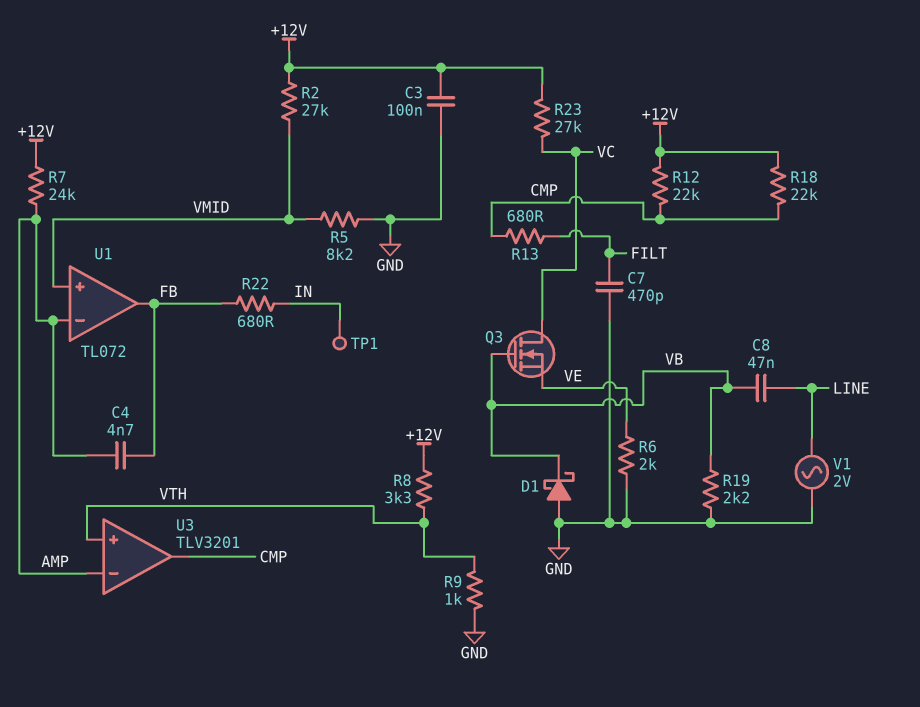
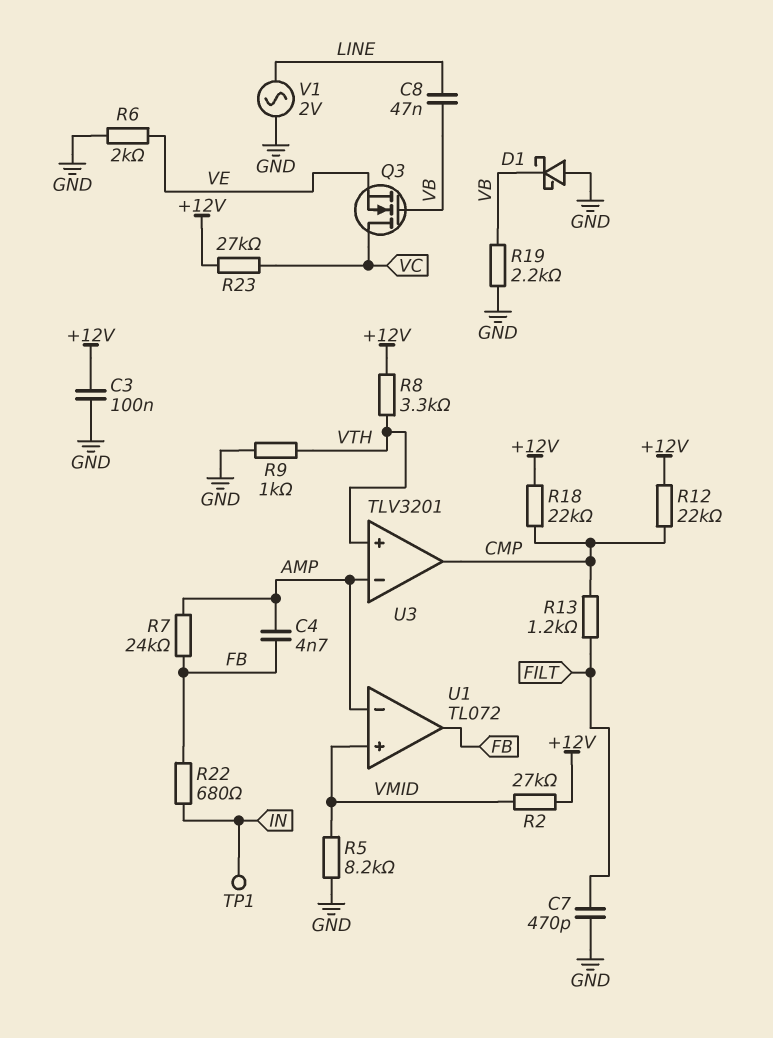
R7: 24k (+12V, AMP) -> 24k (AMP, FB)
R13: 680 (CMP, FILT) -> 1.2k (CMP, FILT)

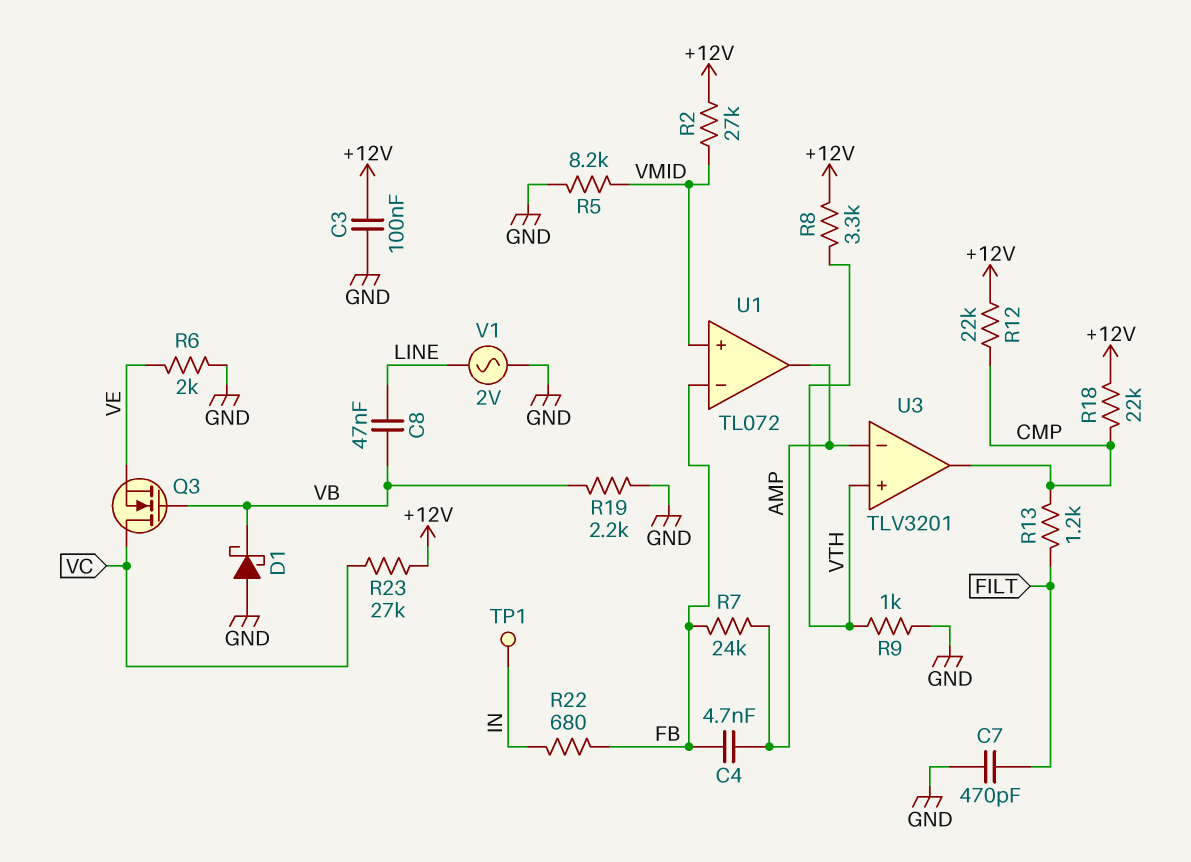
U1 pin in-: AMP -> FB
U1 pin out: FB -> AMP

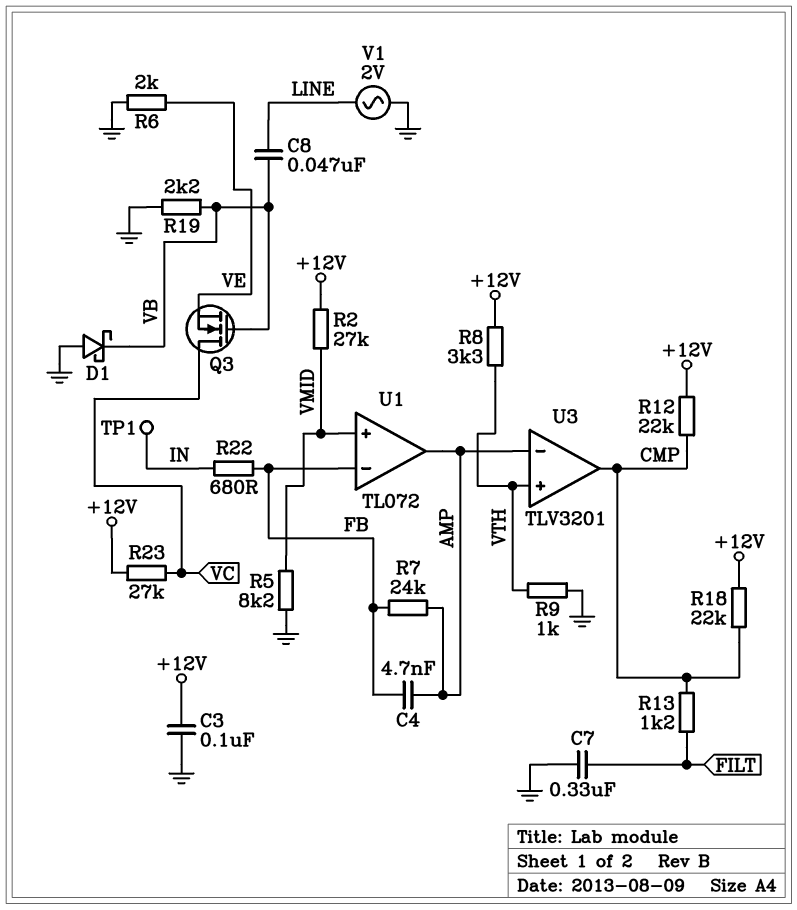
C7: 470pF (FILT, GND) -> 330nF (FILT, GND)

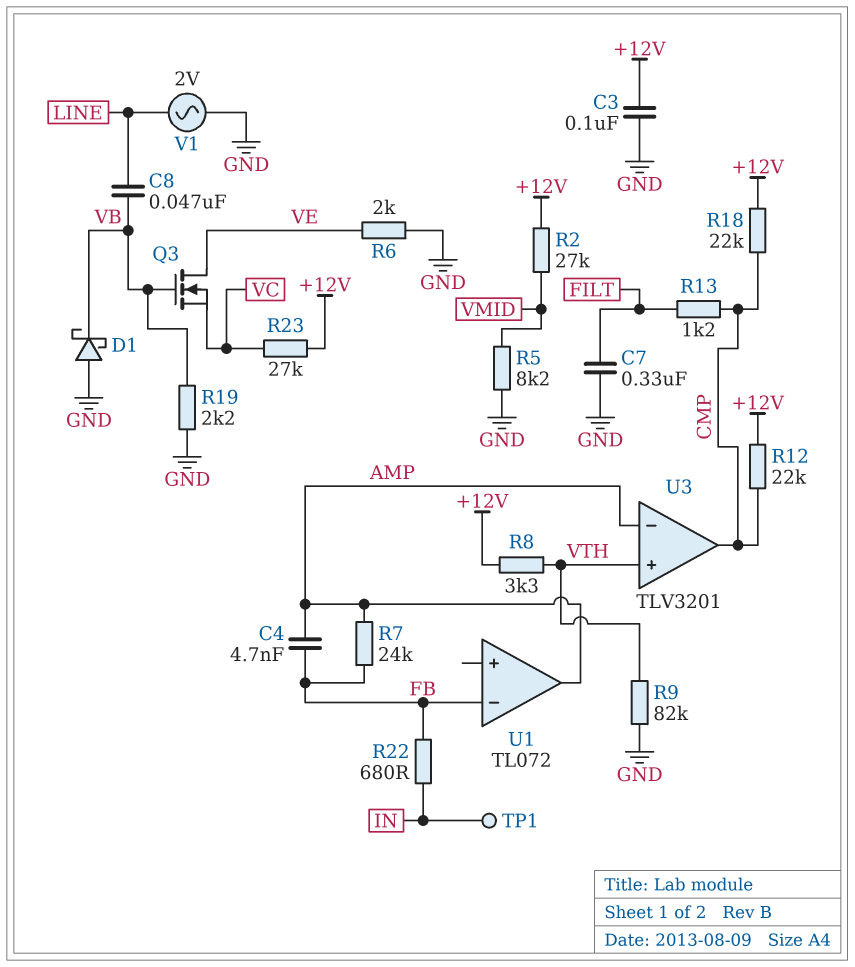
Q3: NMOS (G VB, D VC, S VE) -> NMOS (G VB, D VE, S VC)
R9: 1k (GND, VTH) -> 82k (GND, VTH)
U1 pin in+: VMID -> none

